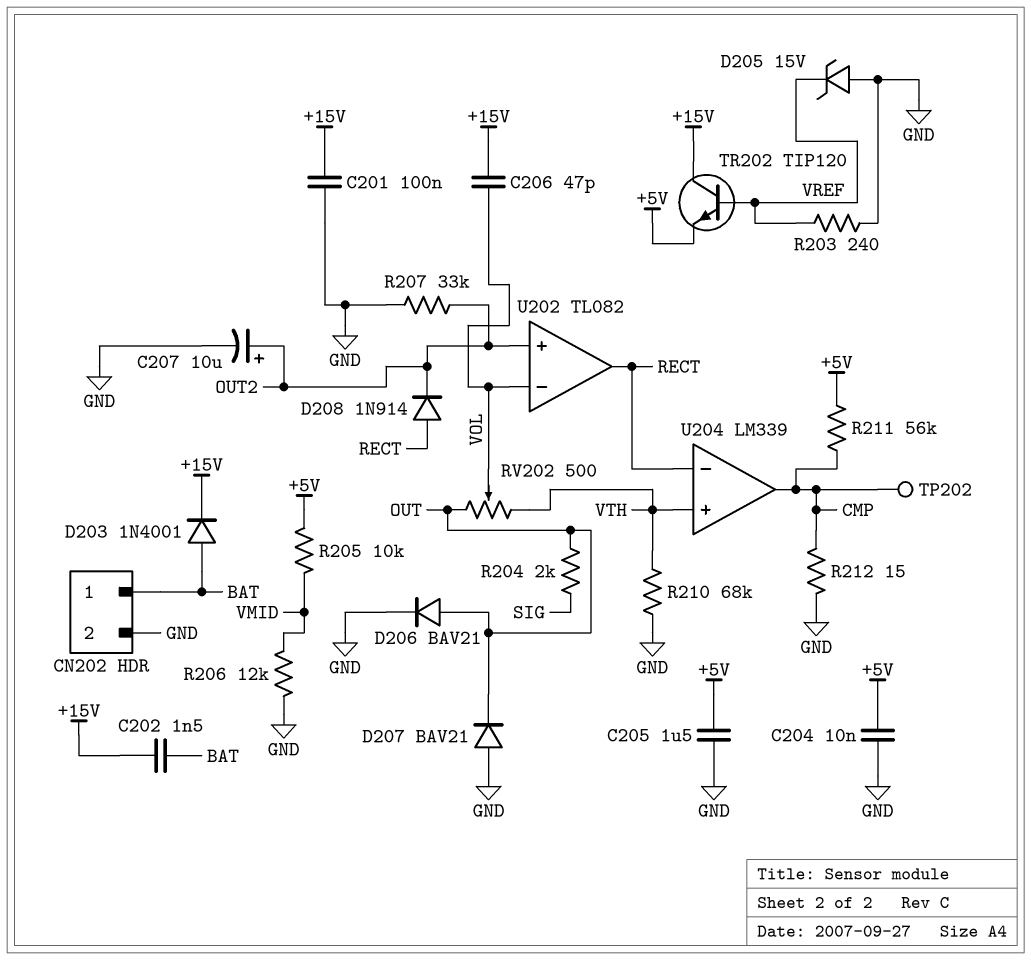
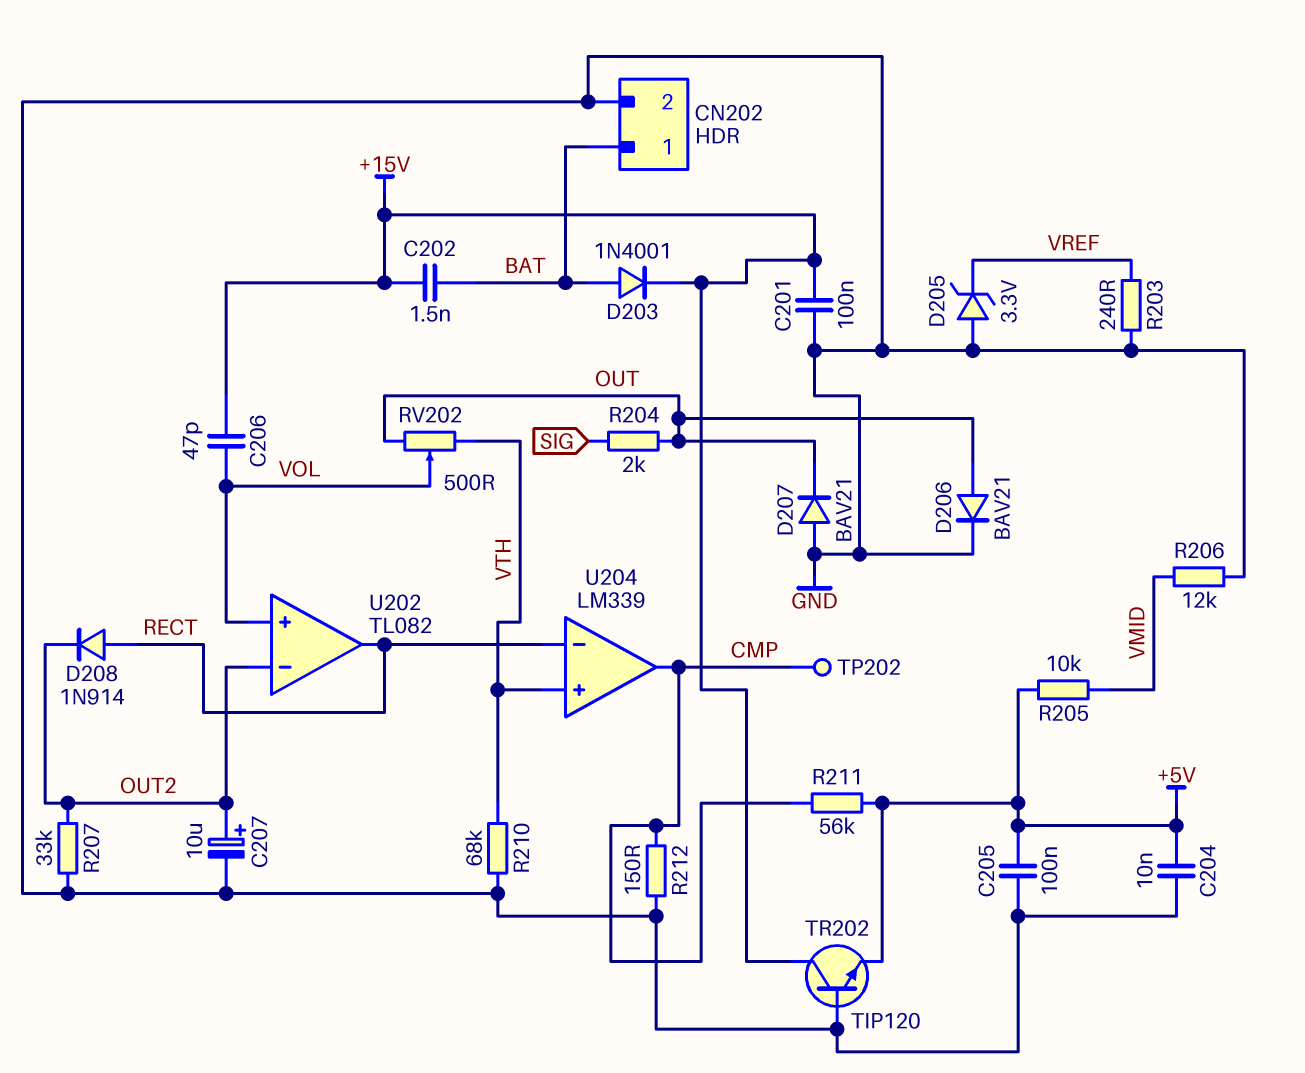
C205: 1.5uF (+5V, GND) -> 100nF (+5V, GND)
D205: zener 15V (A GND, K VREF) -> zener 3.3V (A GND, K VREF)
R212: 15 (CMP, GND) -> 150 (CMP, GND)
TR202: NPN TIP120 (B VREF, C +15V, E +5V) -> NPN TIP120 (B GND, C +15V, E +5V)
U202 pin in+: OUT2 -> VOL
U202 pin in-: VOL -> OUT2

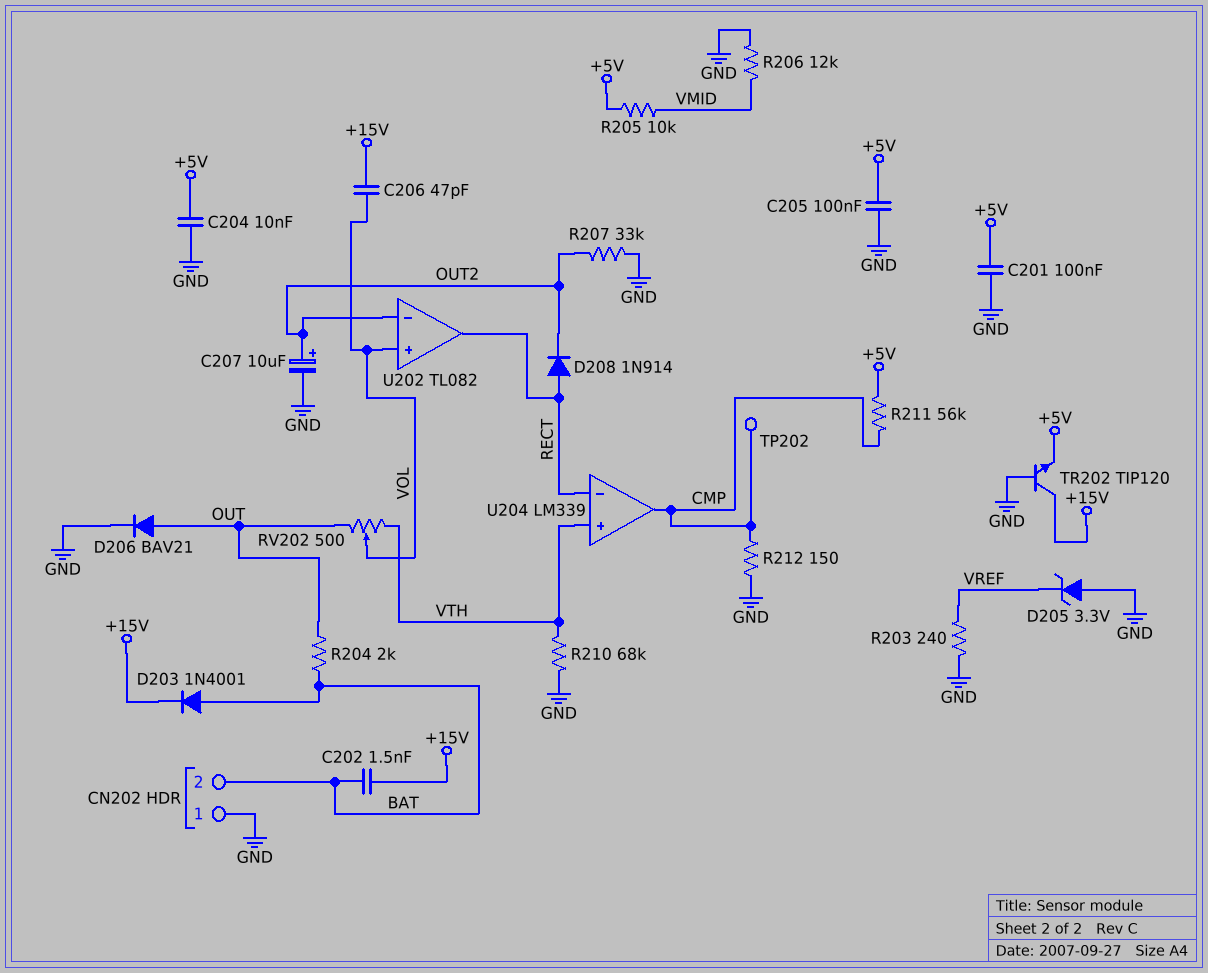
C201: 100nF (+15V, GND) -> 100nF (+5V, GND)
CN202 pin 1: BAT -> GND
CN202 pin 2: GND -> BAT
D207: diode BAV21 (A GND, K OUT) -> none
R204: 2k (OUT, SIG) -> 2k (BAT, OUT)

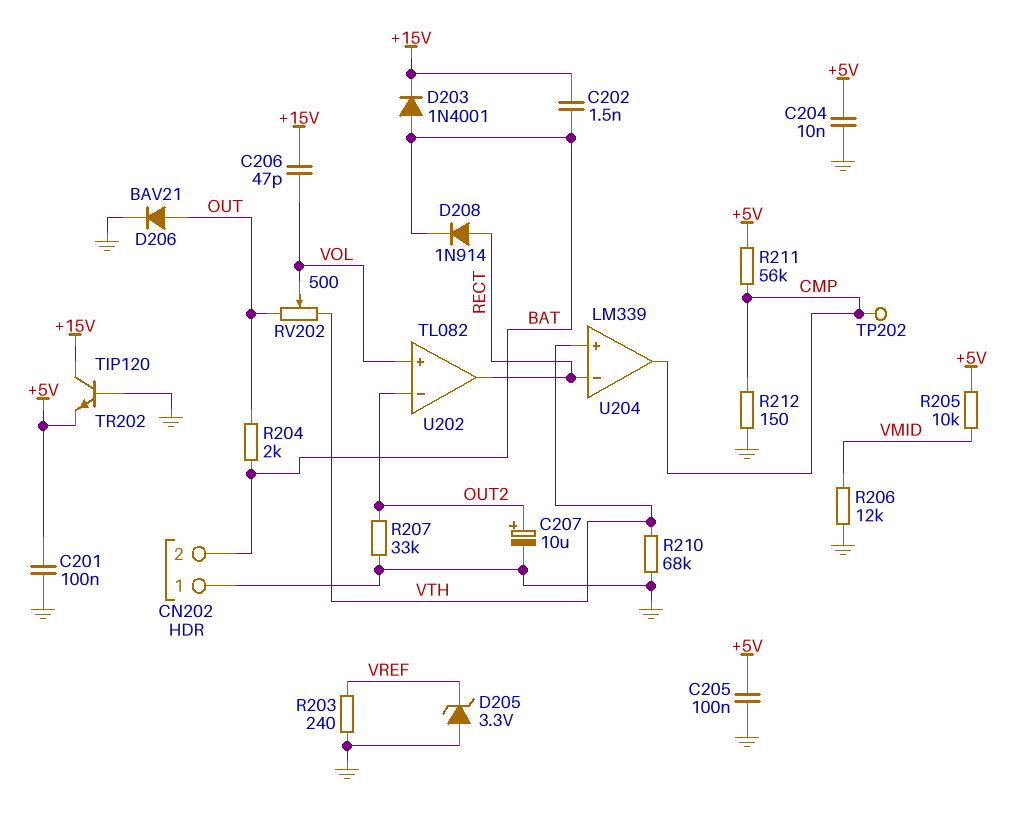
D208: diode 1N914 (A RECT, K OUT2) -> diode 1N914 (A RECT, K BAT)

